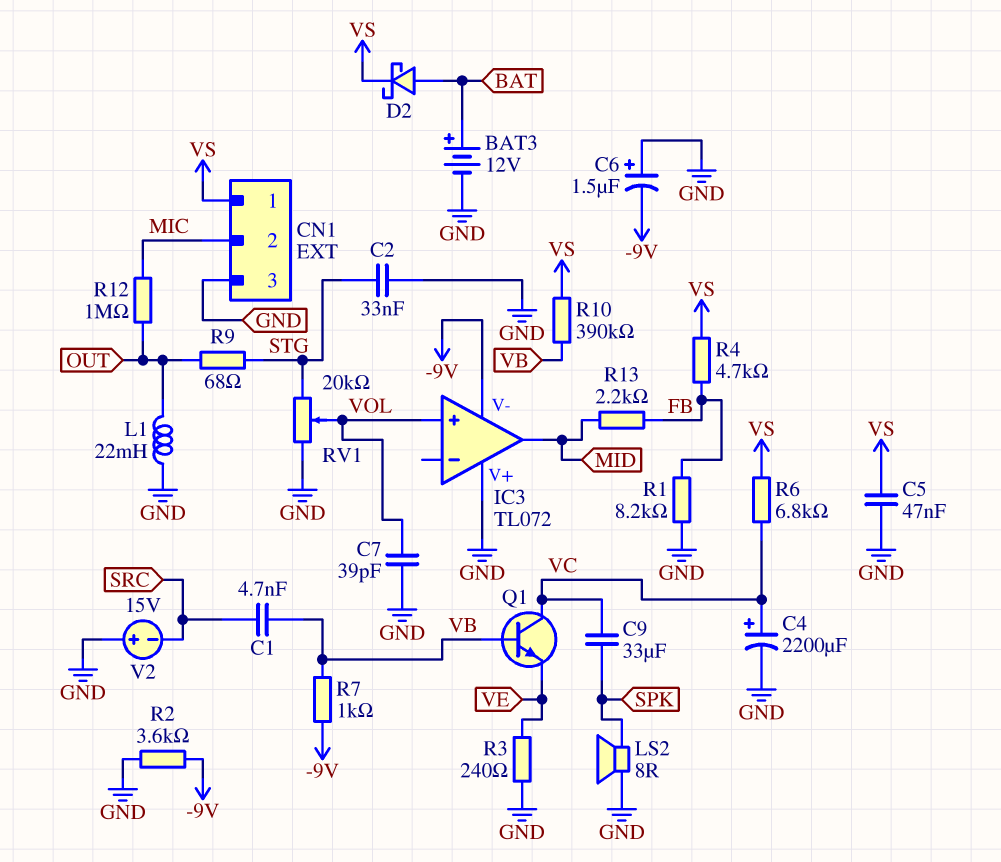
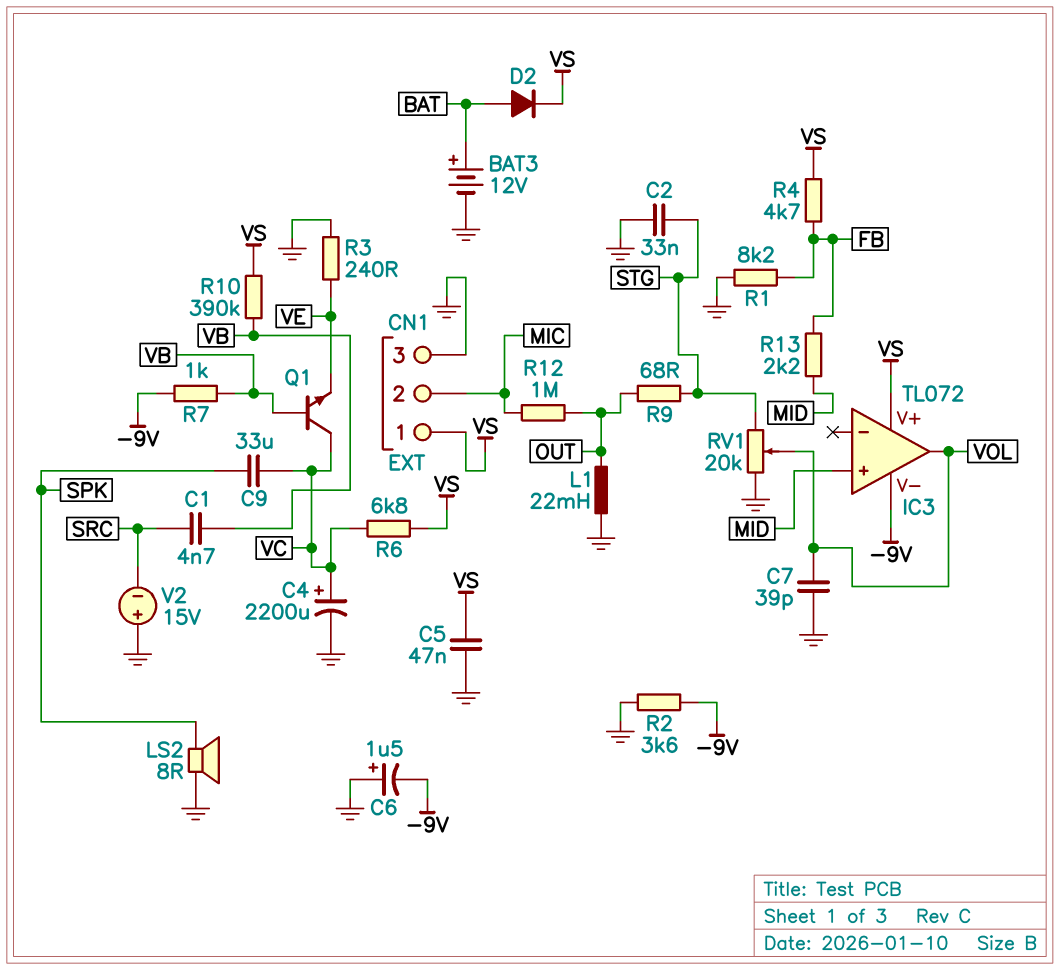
D2: schottky (A BAT, K VS) -> diode (A BAT, K VS)
IC3 pin V+: GND -> VS
IC3 pin in+: VOL -> MID
IC3 pin out: MID -> VOL

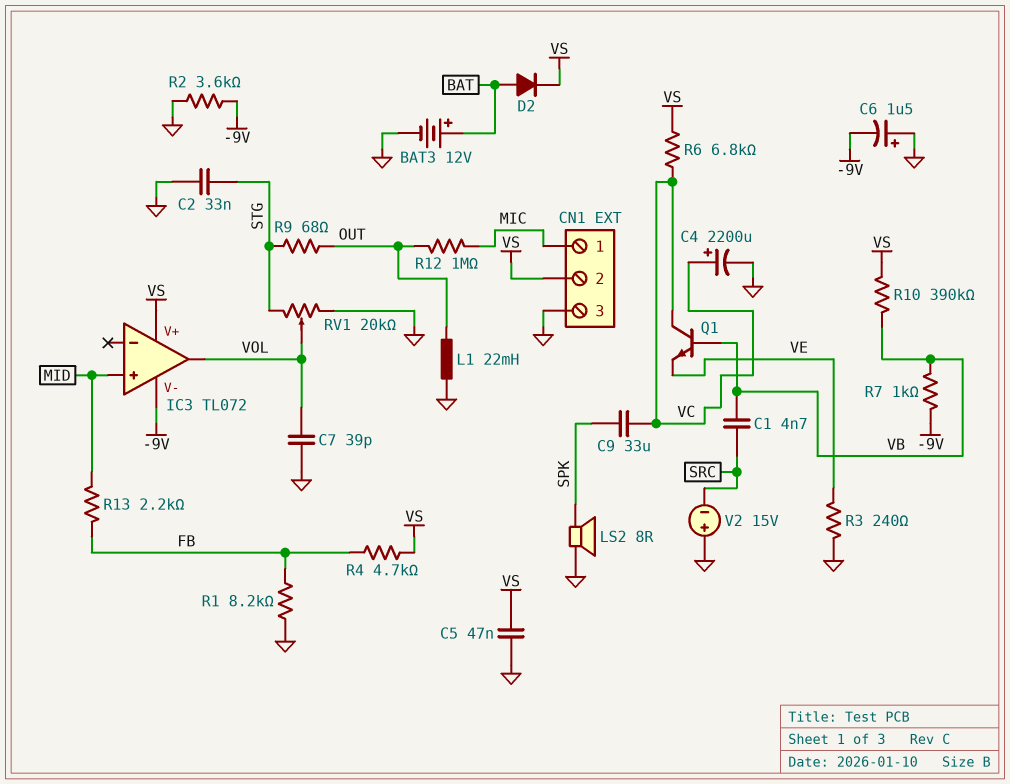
CN1 pin 1: VS -> MIC
CN1 pin 2: MIC -> VS

